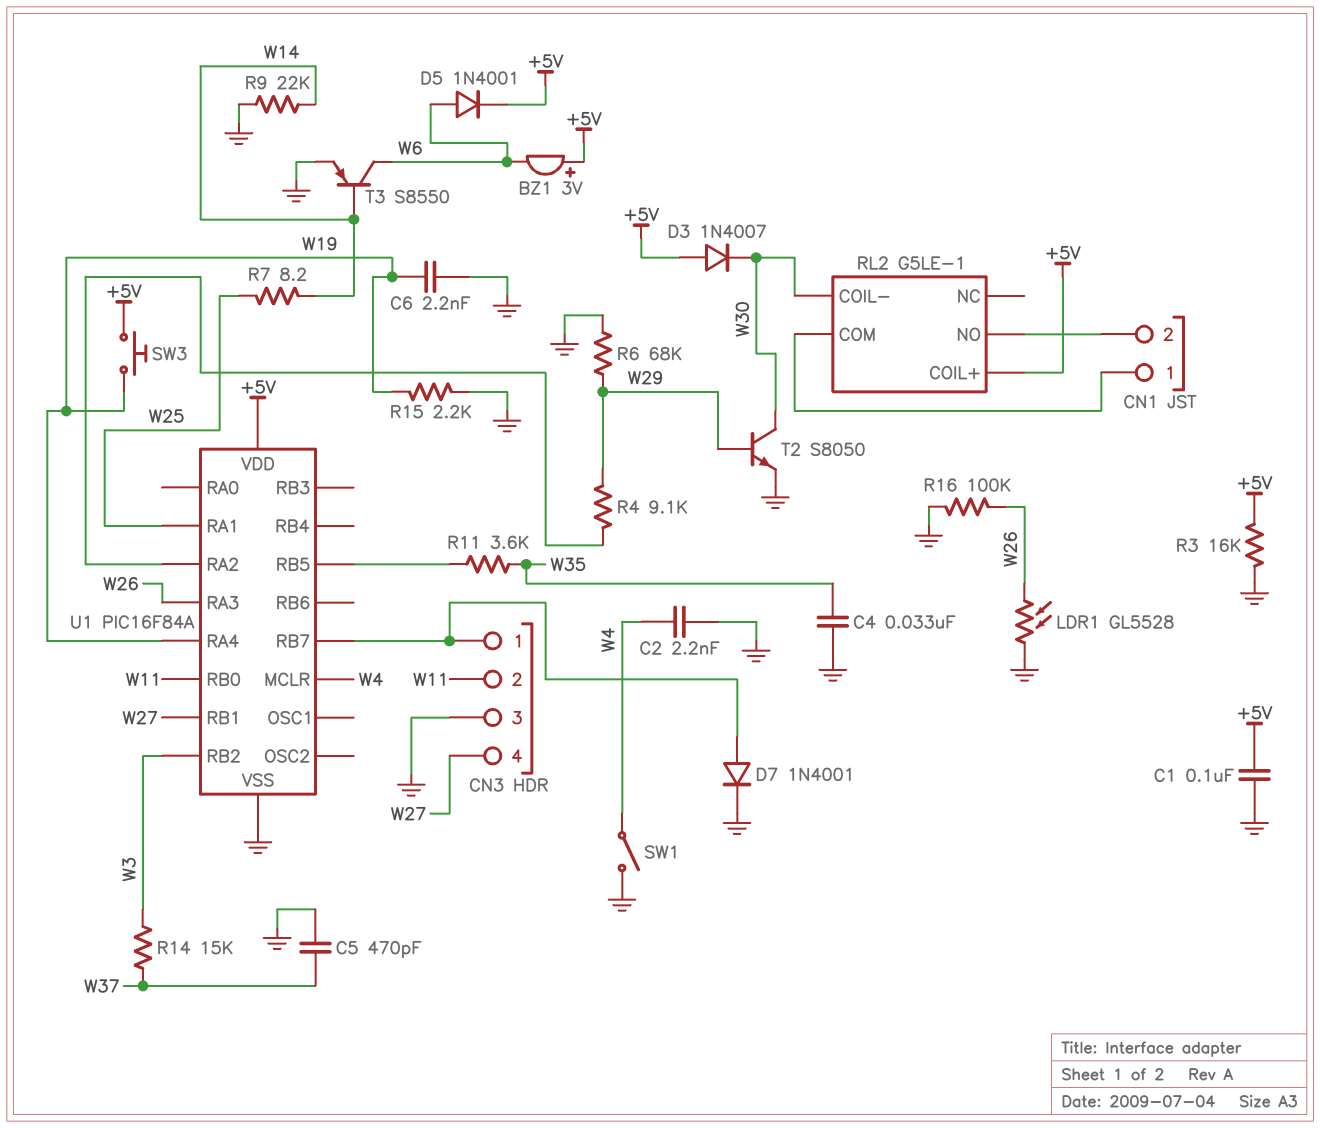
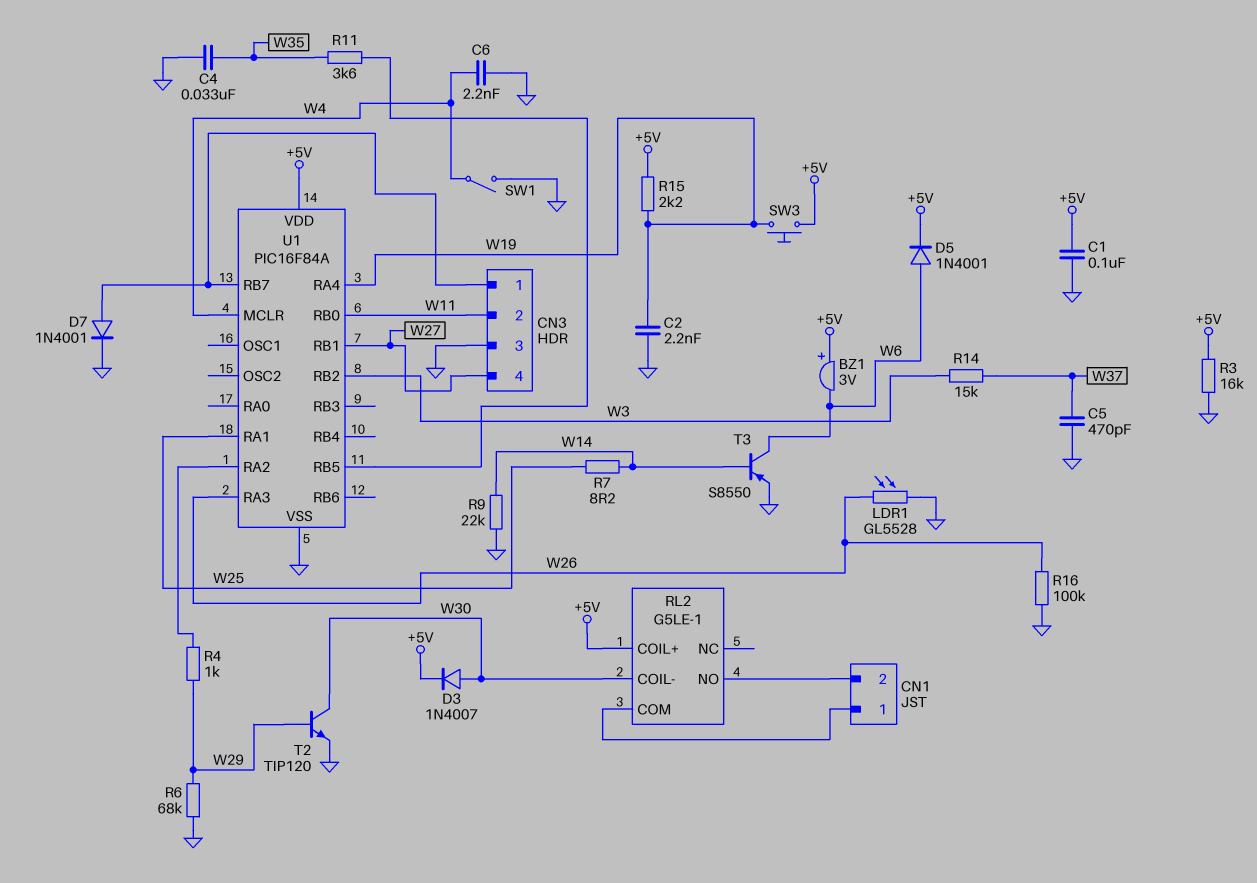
C2: 2.2nF (GND, W4) -> 2.2nF (GND, W19)
C6: 2.2nF (GND, W19) -> 2.2nF (GND, W4)
D3: diode 1N4007 (A +5V, K W30) -> diode 1N4007 (A W30, K +5V)
R4: 9.1k (U1/RA2, W29) -> 1k (U1/RA2, W29)
R15: 2.2k (GND, W19) -> 2.2k (+5V, W19)
T2: NPN S8050 (B W29, C W30, E GND) -> NPN TIP120 (B W29, C W30, E GND)

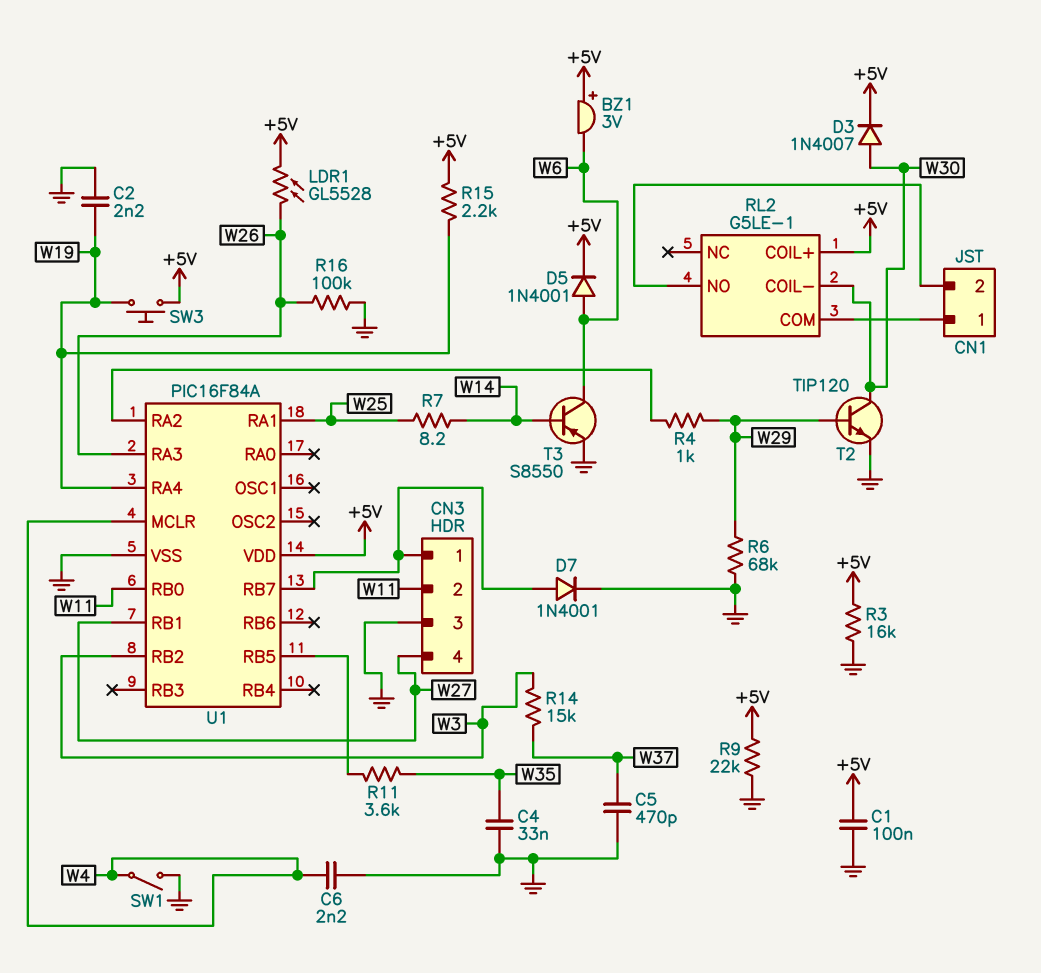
LDR1: GL5528 (GND, W26) -> GL5528 (+5V, W26)
R9: 22k (GND, W14) -> 22k (+5V, GND)

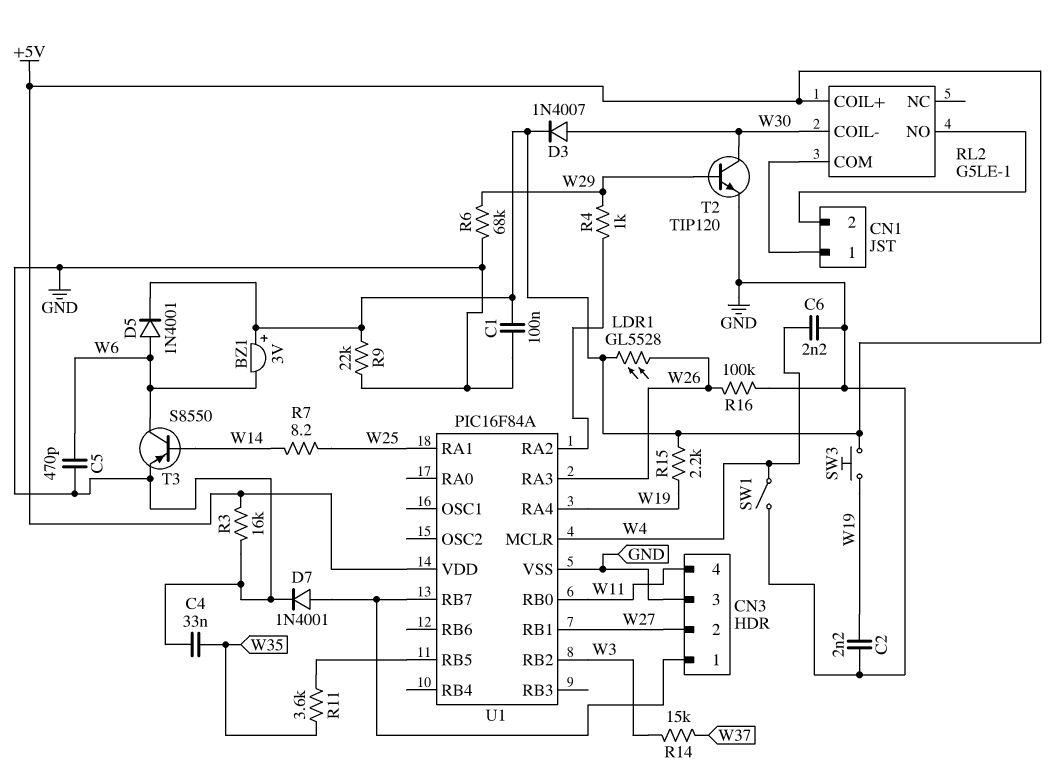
C5: 470pF (GND, W37) -> 470pF (GND, W6)
CN3 pin 2: W11 -> W27
CN3 pin 4: W27 -> W11

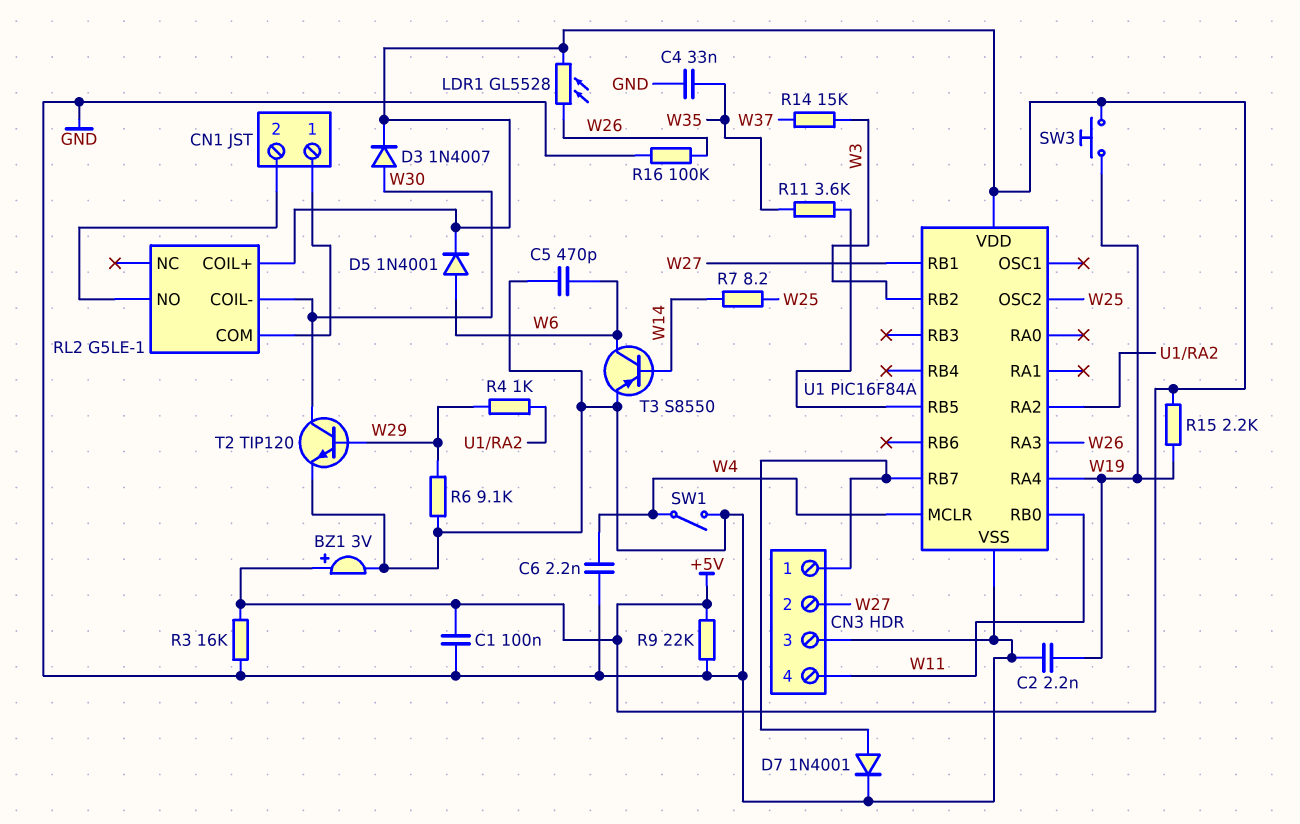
BZ1: buzzer 3V (plus +5V, minus W6) -> buzzer 3V (plus +5V, minus GND)
R6: 68k (GND, W29) -> 9.1k (GND, W29)
U1 pin OSC2: none -> W25
U1 pin RA1: W25 -> none

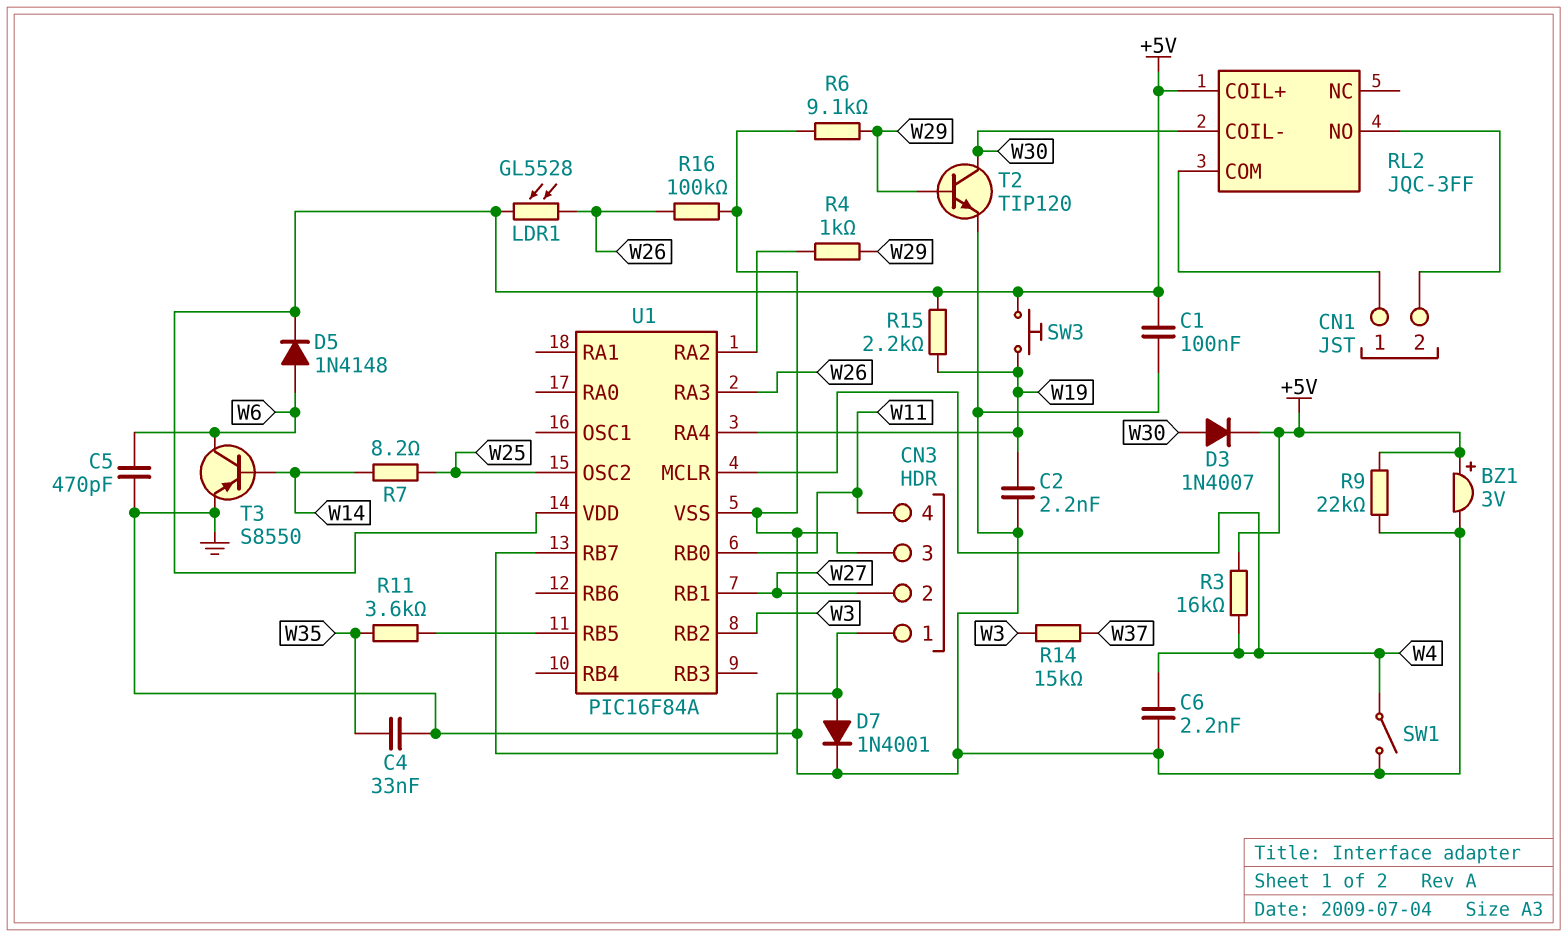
D5: diode 1N4001 (A W6, K +5V) -> diode 1N4148 (A W6, K +5V)
R3: 16k (+5V, GND) -> 16k (+5V, W4)
RL2: G5LE-1 -> JQC-3FF

